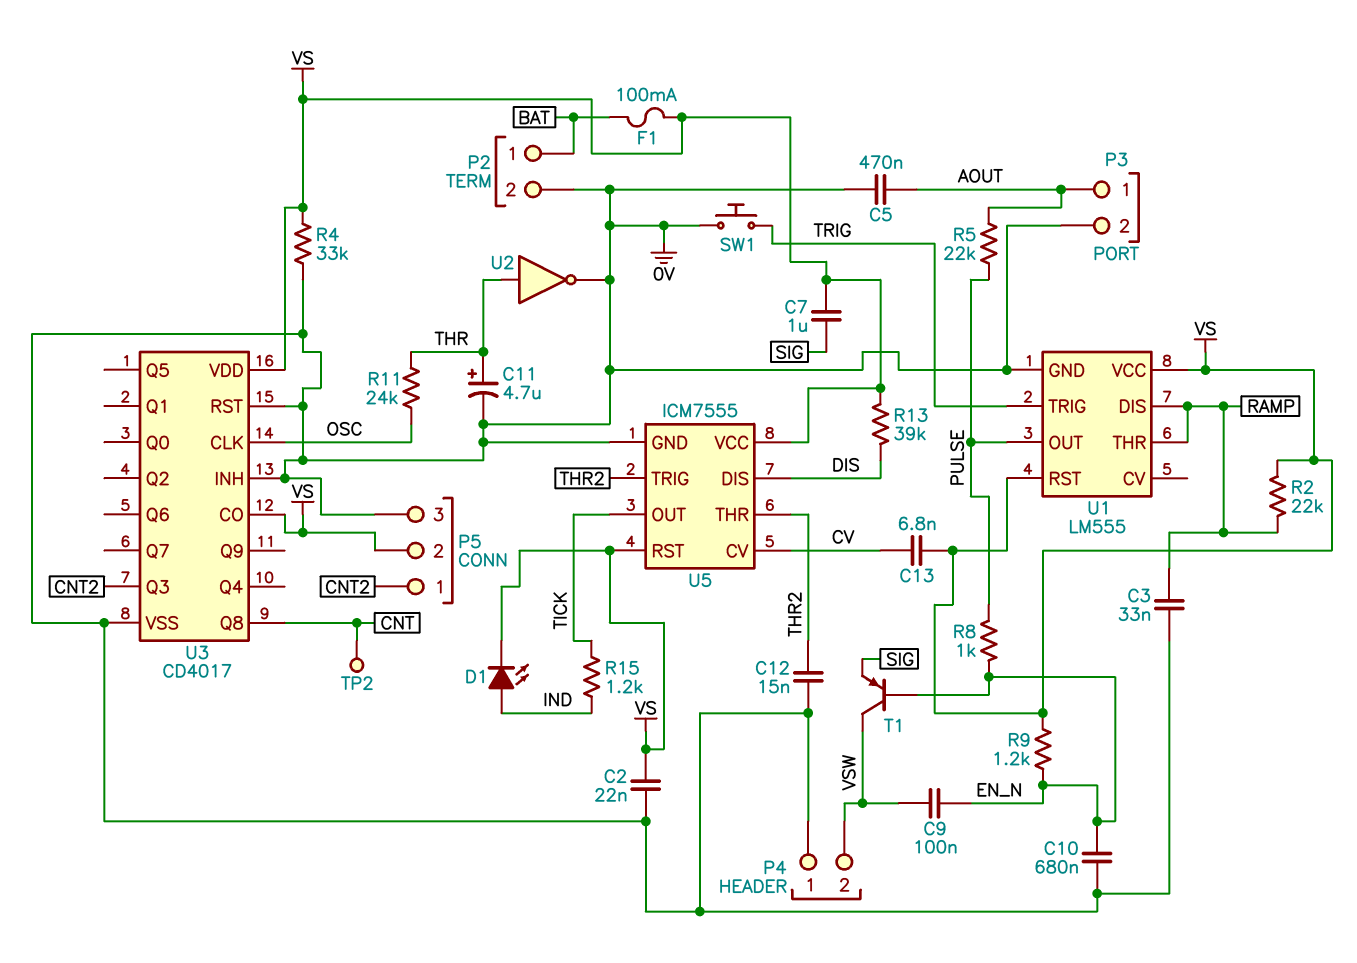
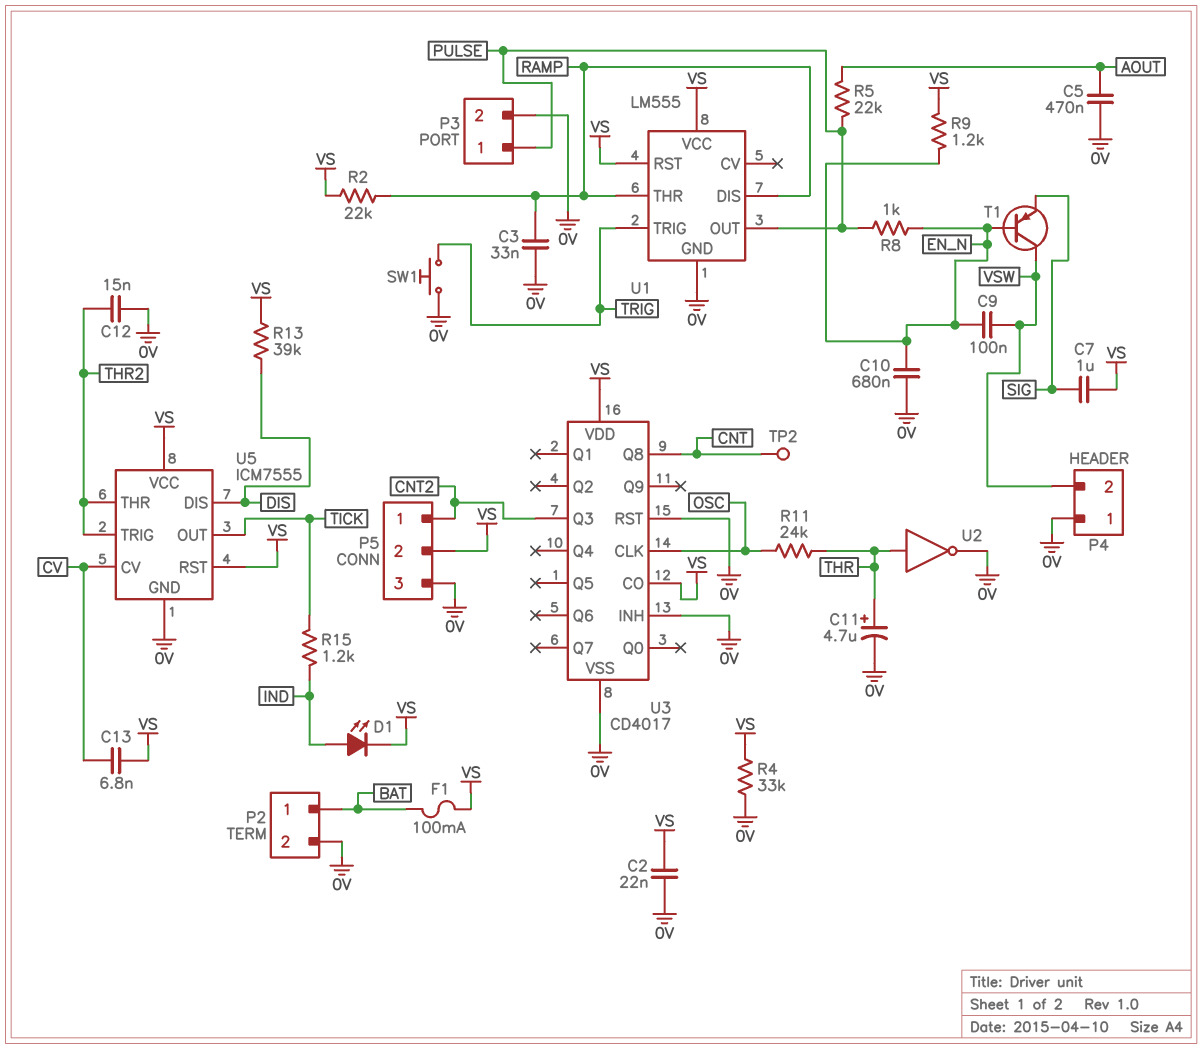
P3 pin 1: AOUT -> PULSE

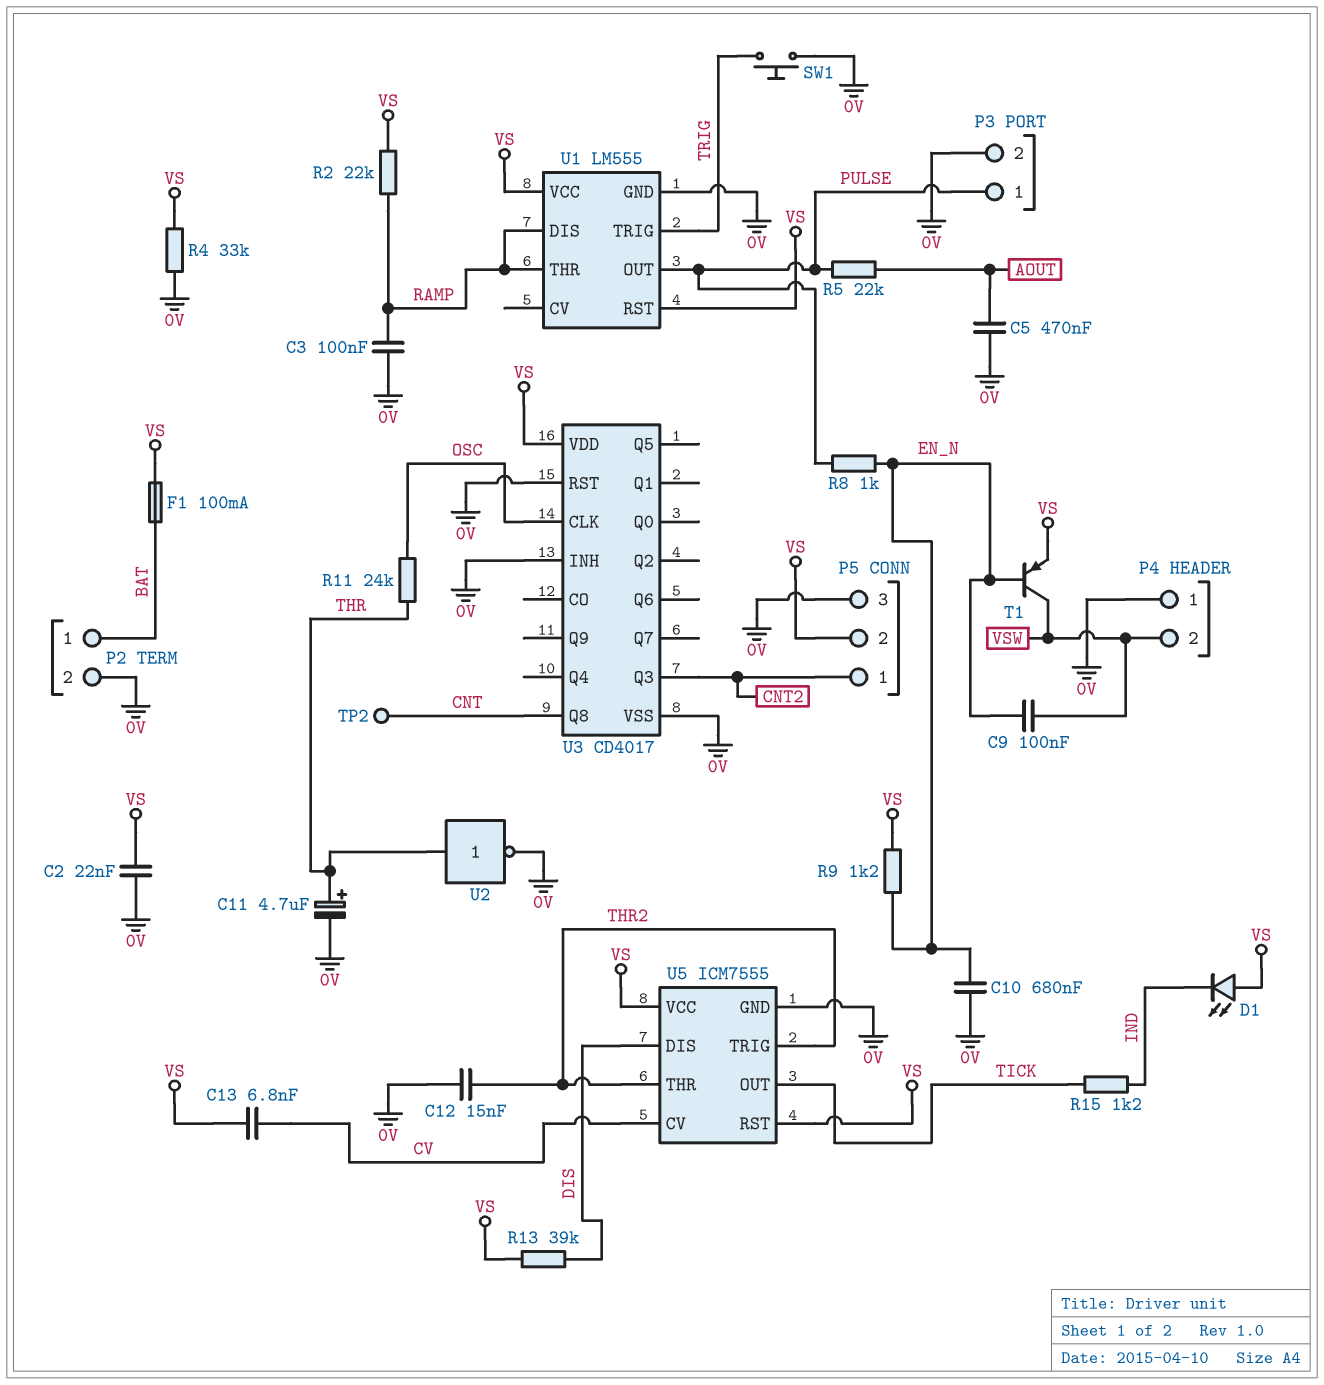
C3: 33nF (0V, RAMP) -> 100nF (0V, RAMP)
C7: 1uF (SIG, VS) -> none
D1: LED (A IND, K VS) -> LED (A VS, K IND)
T1: PNP (B EN_N, C VSW, E SIG) -> PNP (B EN_N, C VSW, E VS)
U3 pin CO: VS -> none

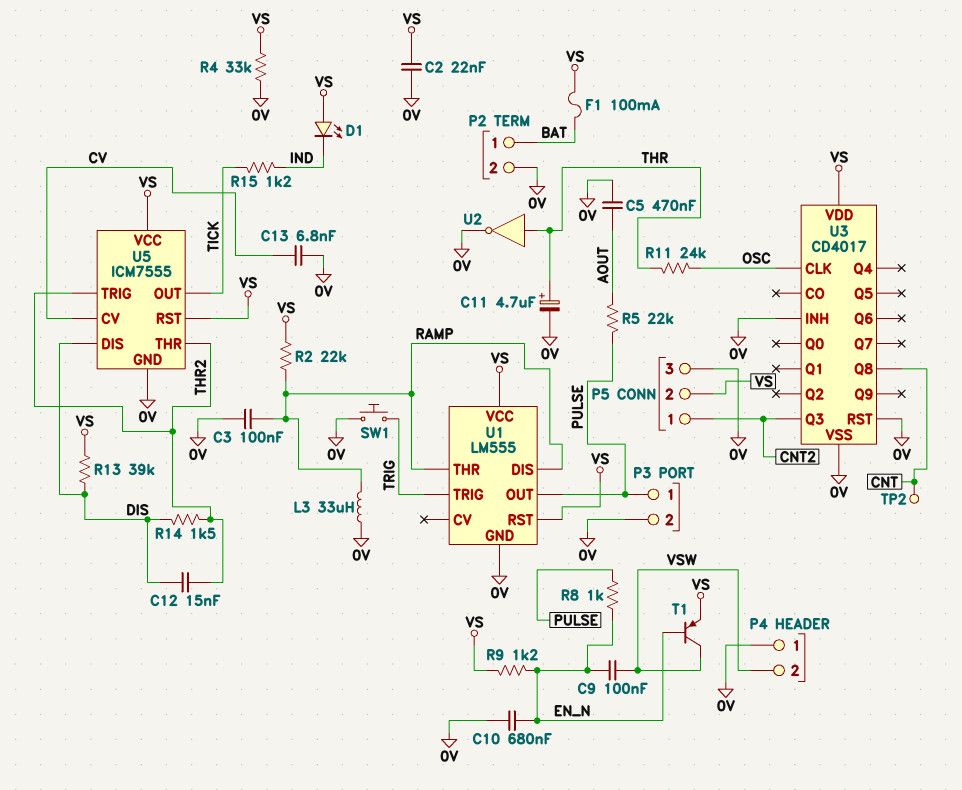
C12: 15nF (0V, THR2) -> 15nF (DIS, THR2)
C13: 6.8nF (CV, VS) -> 6.8nF (0V, CV)
L3: none -> 33uH (0V, RAMP)
R14: none -> 1.5k (DIS, THR2)

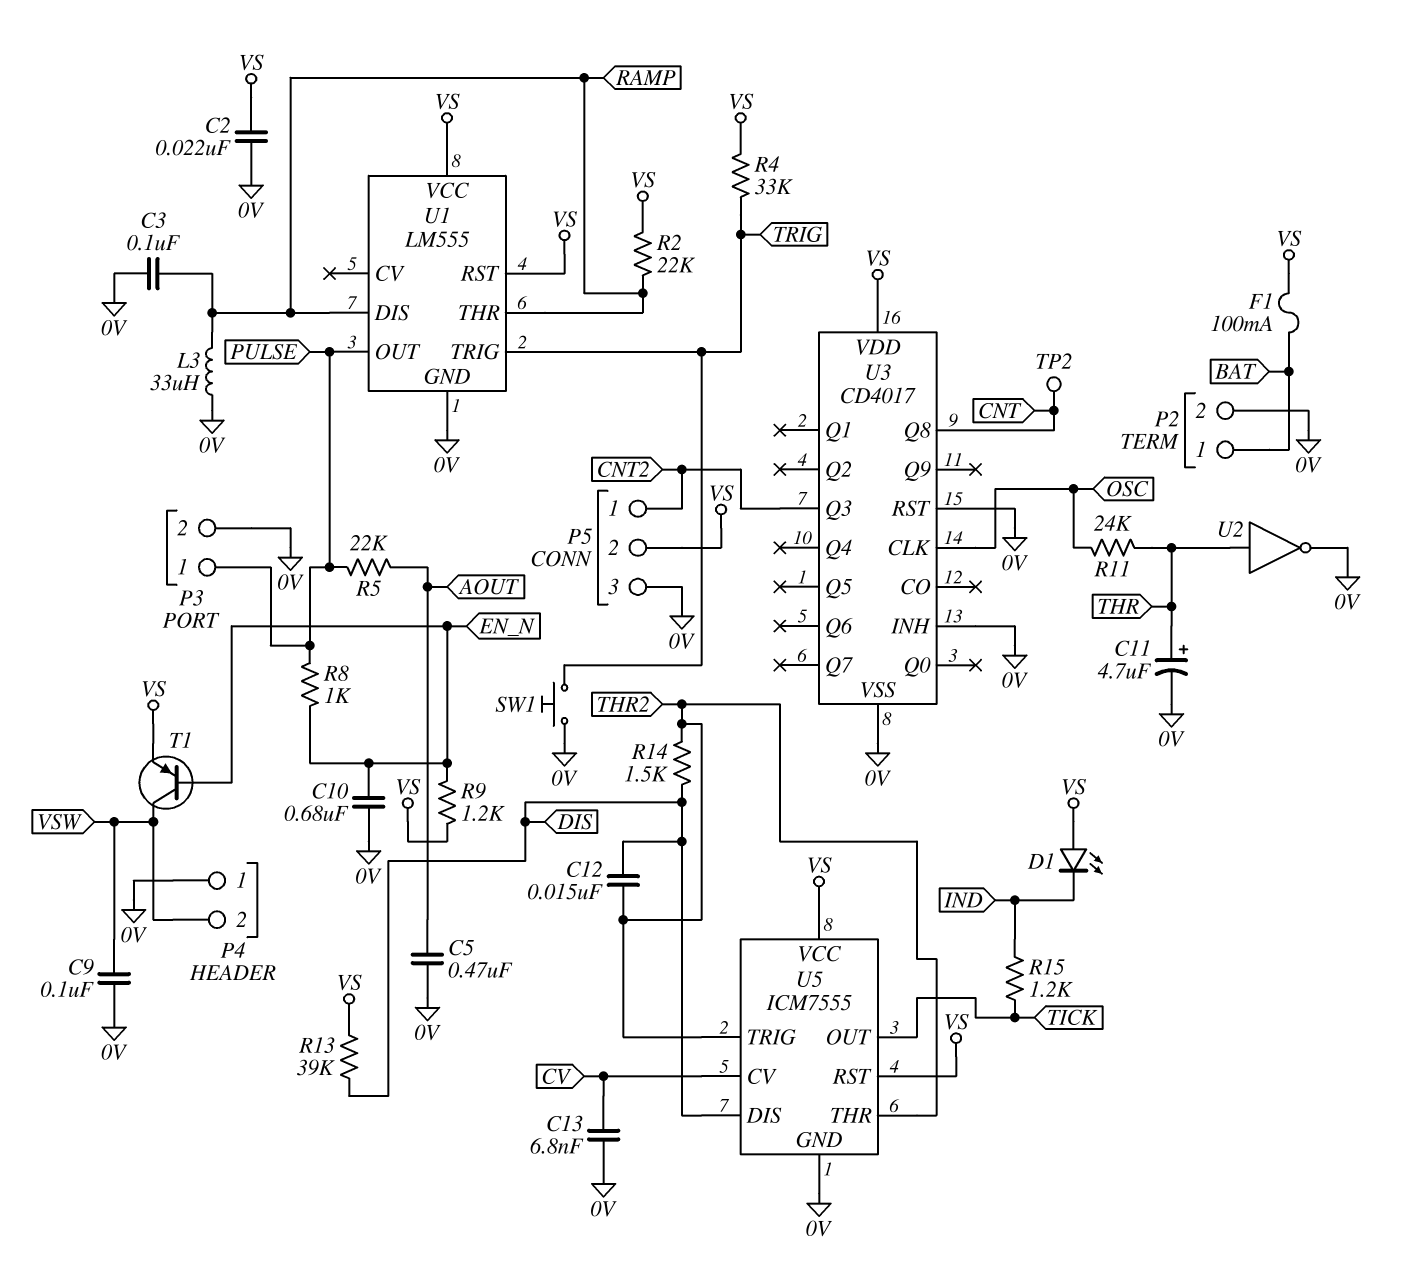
C9: 100nF (EN_N, VSW) -> 100nF (0V, VSW)
R4: 33k (0V, VS) -> 33k (TRIG, VS)

